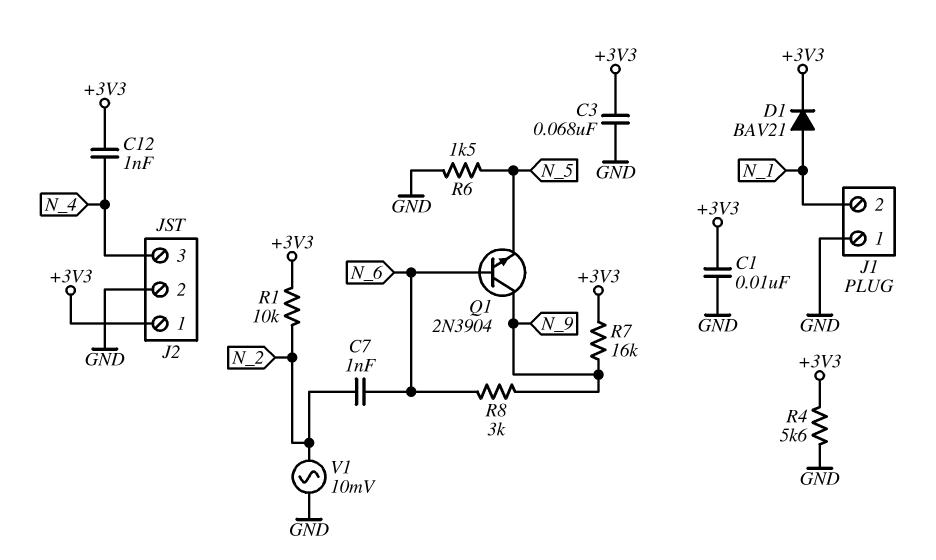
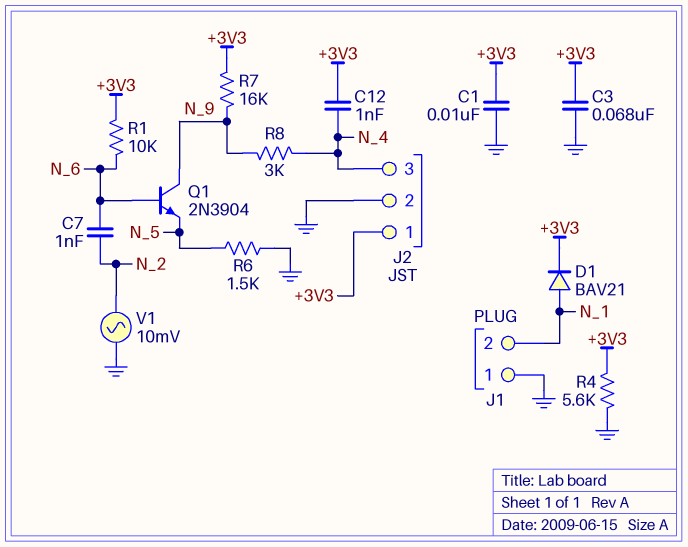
R1: 10k (+3V3, N_2) -> 10k (+3V3, N_6)
R8: 3k (N_6, N_9) -> 3k (N_4, N_9)

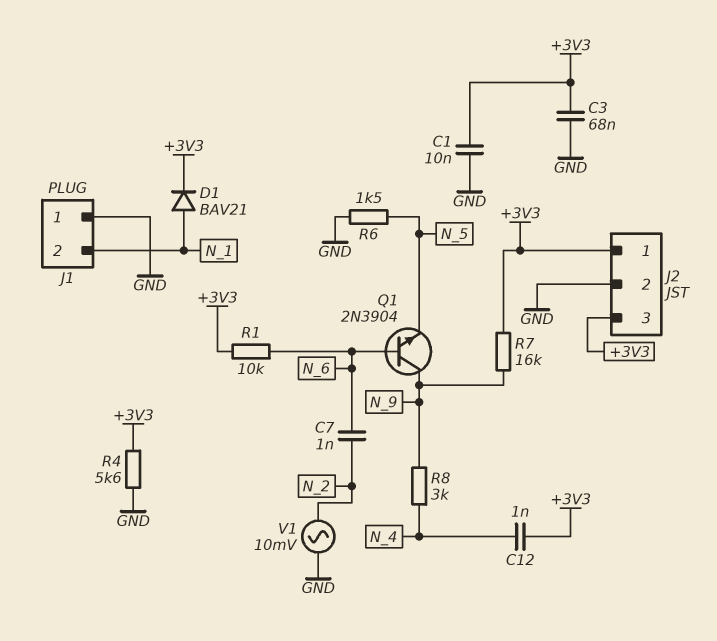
J2 pin 3: N_4 -> +3V3

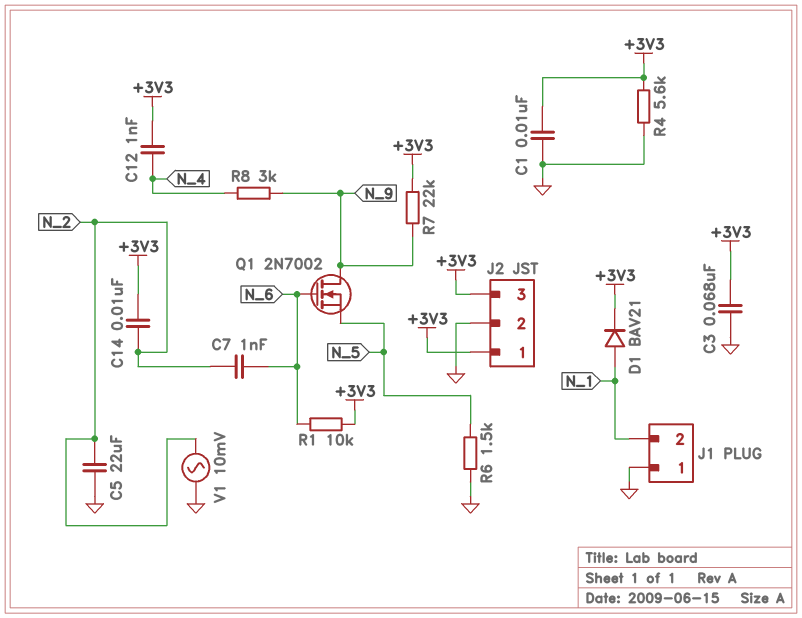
C5: none -> 22uF (GND, N_2)
C14: none -> 10nF (+3V3, N_2)
Q1: NPN 2N3904 (B N_6, C N_9, E N_5) -> NMOS 2N7002 (G N_6, D N_9, S N_5)
R7: 16k (+3V3, N_9) -> 22k (+3V3, N_9)

